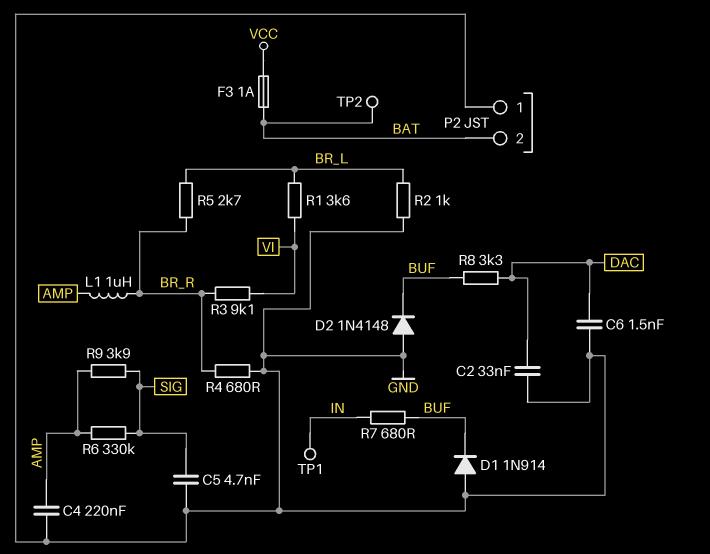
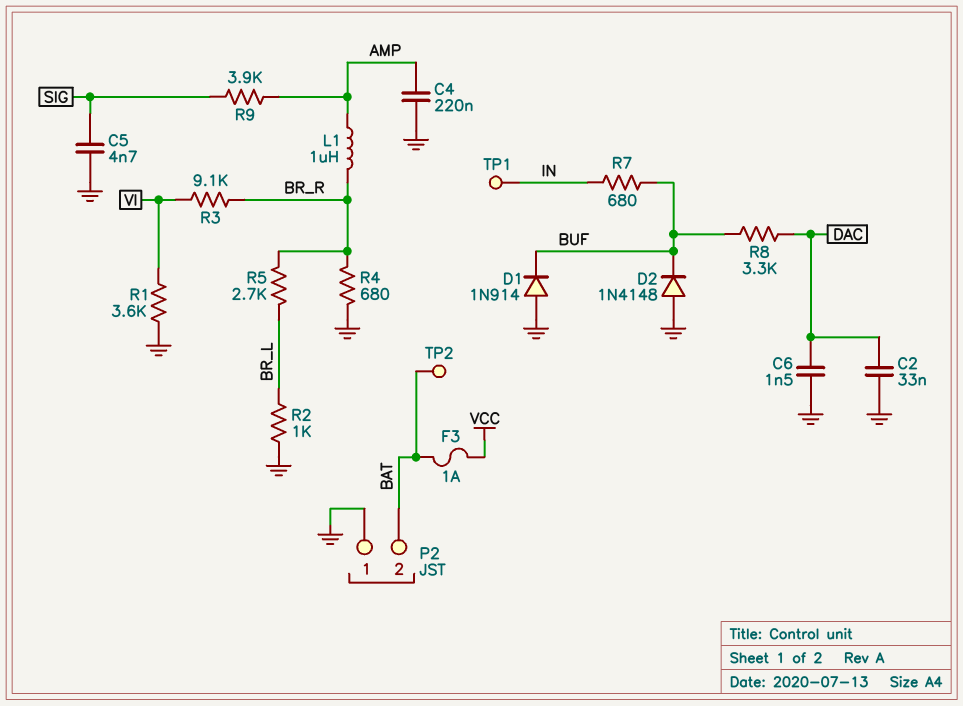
R1: 3.6k (BR_L, VI) -> 3.6k (GND, VI)
R6: 330k (AMP, SIG) -> none

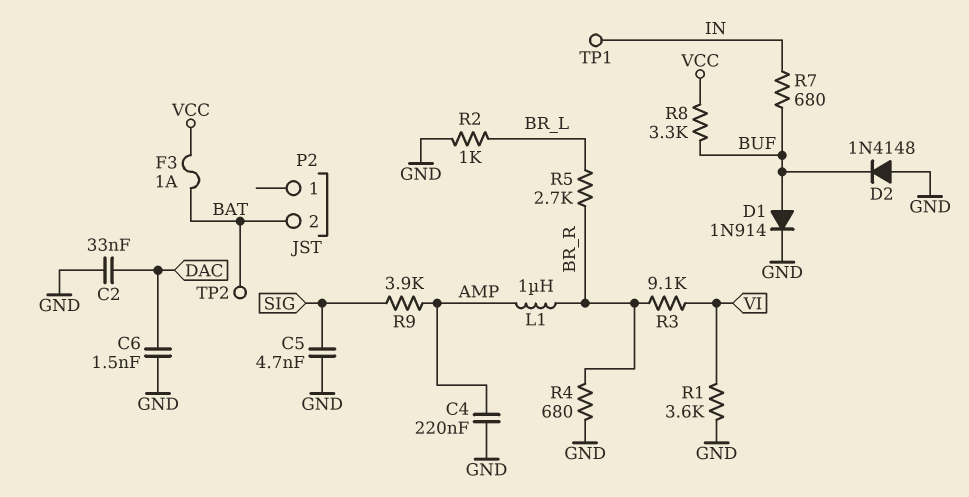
D1: diode 1N914 (A GND, K BUF) -> diode 1N914 (A BUF, K GND)
P2 pin 1: GND -> none
R8: 3.3k (BUF, DAC) -> 3.3k (BUF, VCC)

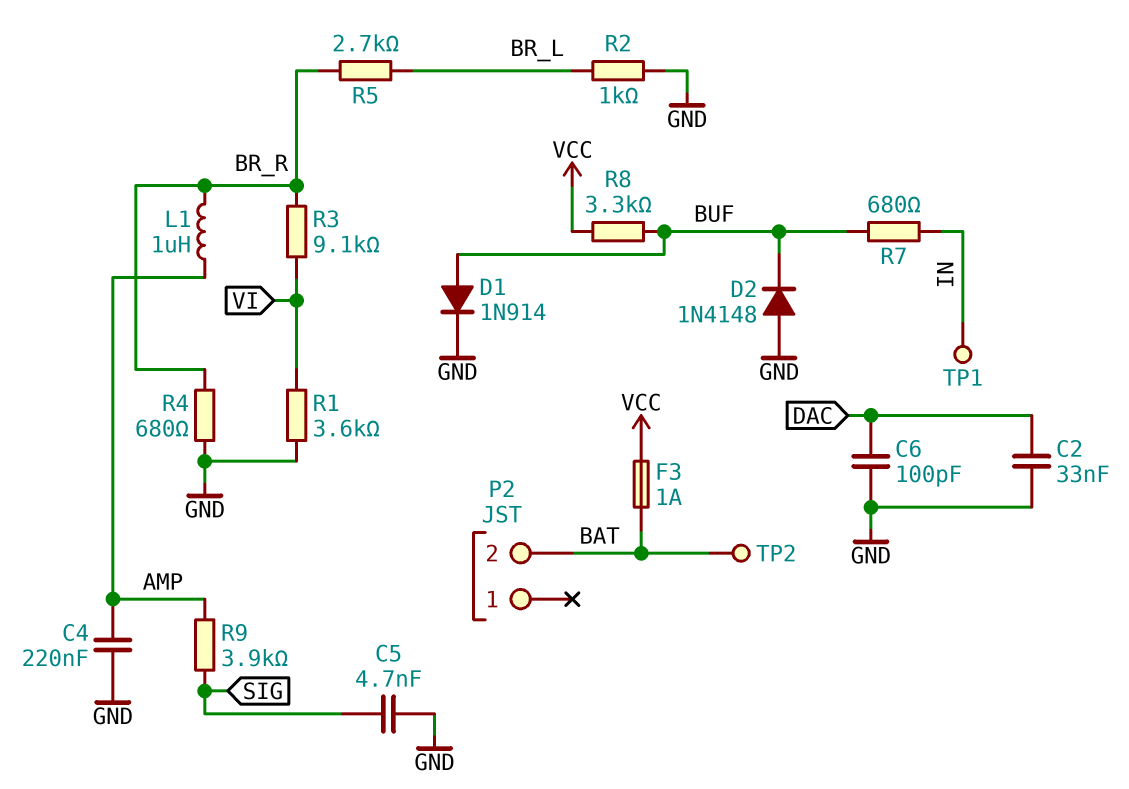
C6: 1.5nF (DAC, GND) -> 100pF (DAC, GND)

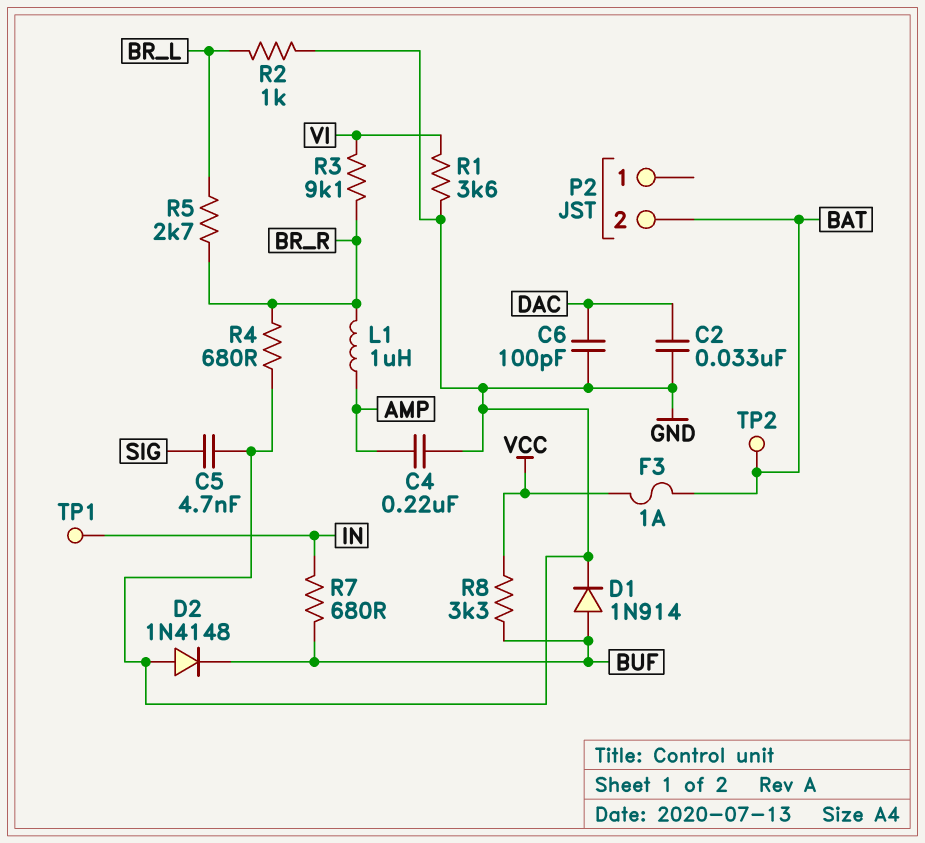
R9: 3.9k (AMP, SIG) -> none

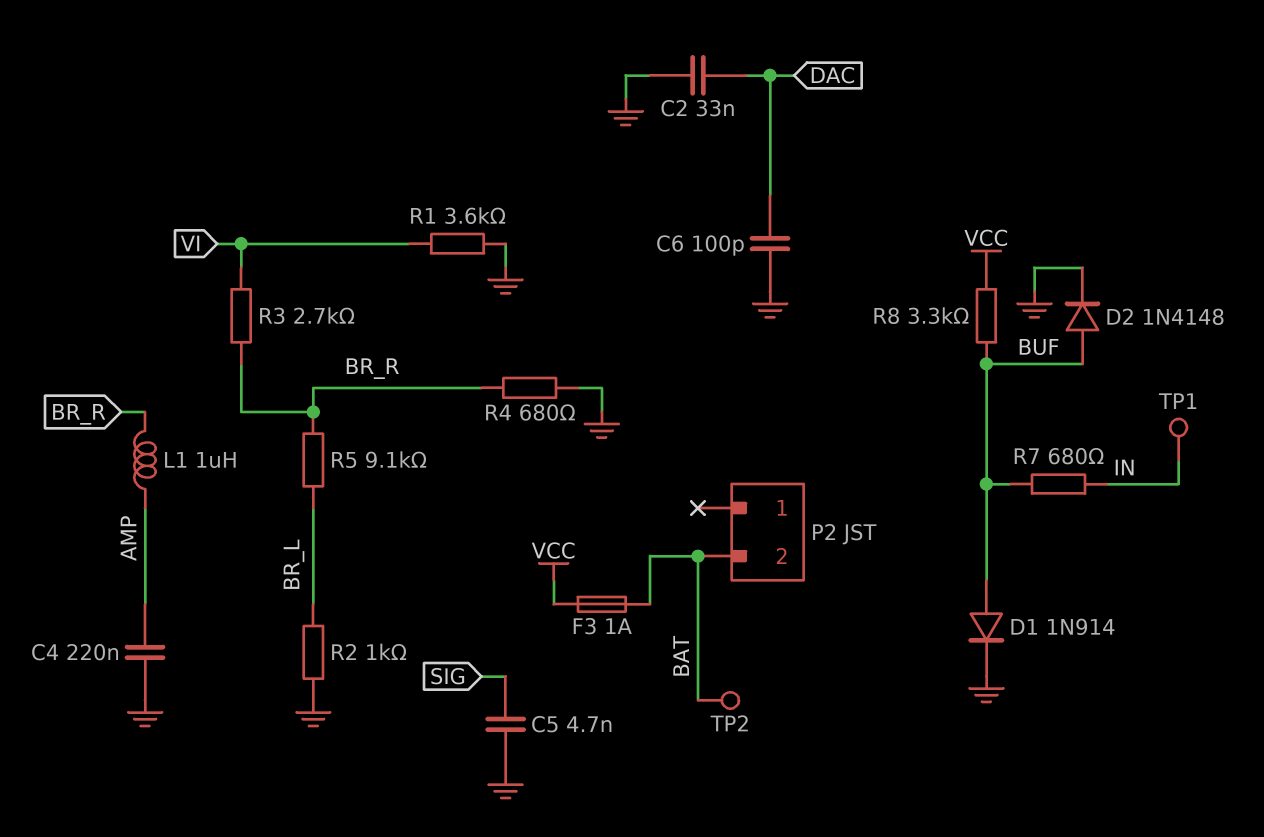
D2: diode 1N4148 (A GND, K BUF) -> diode 1N4148 (A BUF, K GND)
R3: 9.1k (BR_R, VI) -> 2.7k (BR_R, VI)
R5: 2.7k (BR_L, BR_R) -> 9.1k (BR_L, BR_R)

